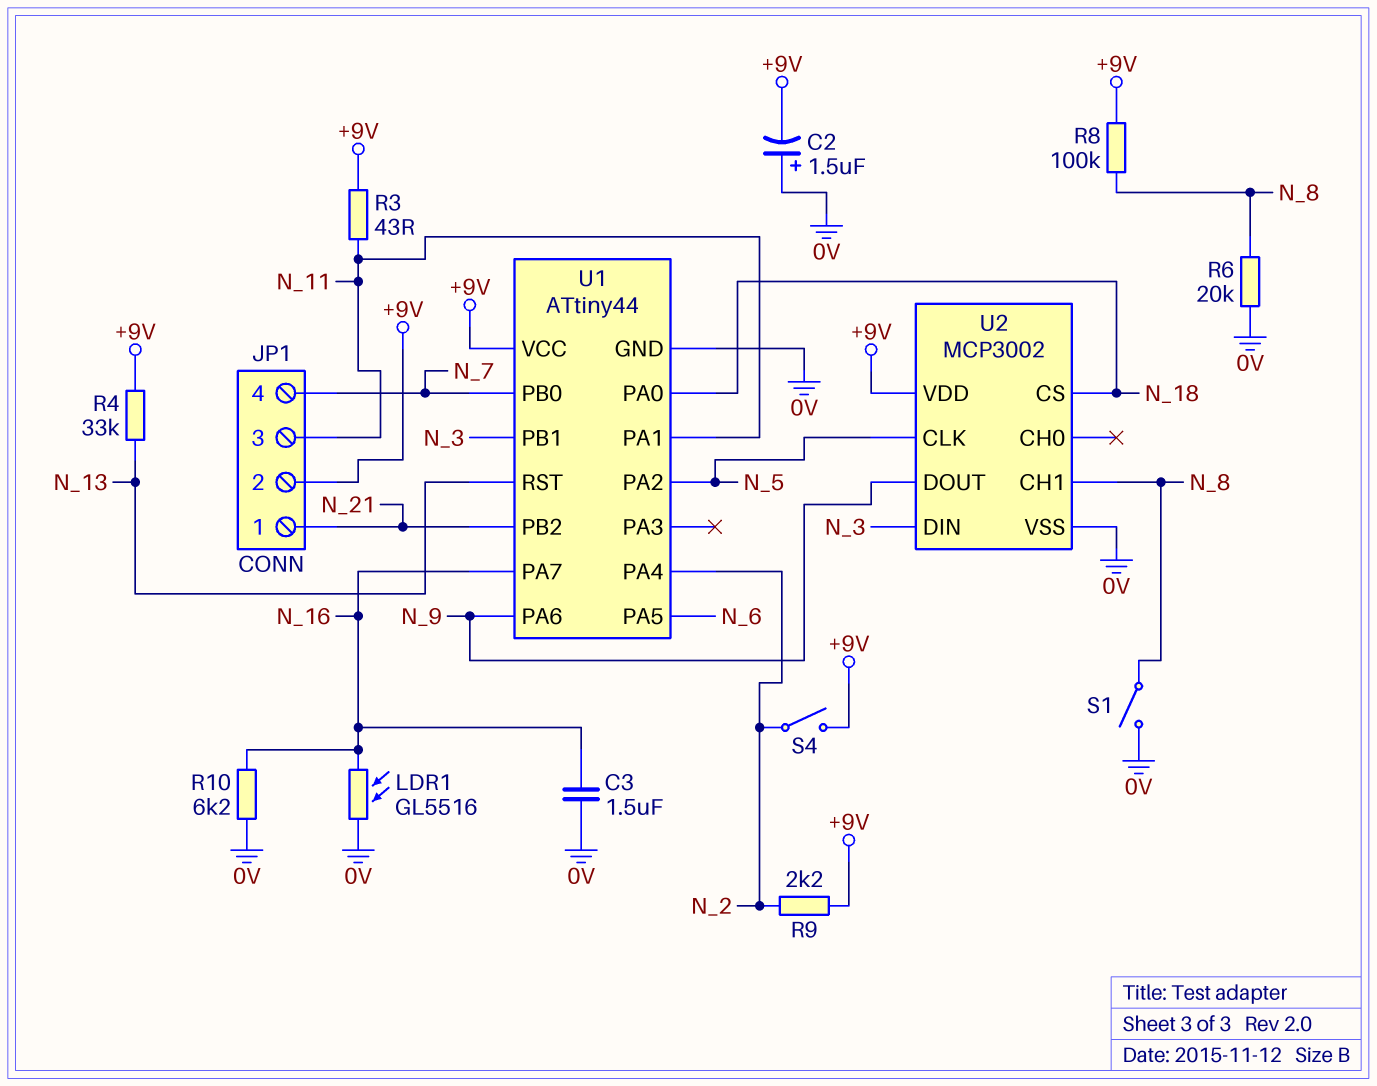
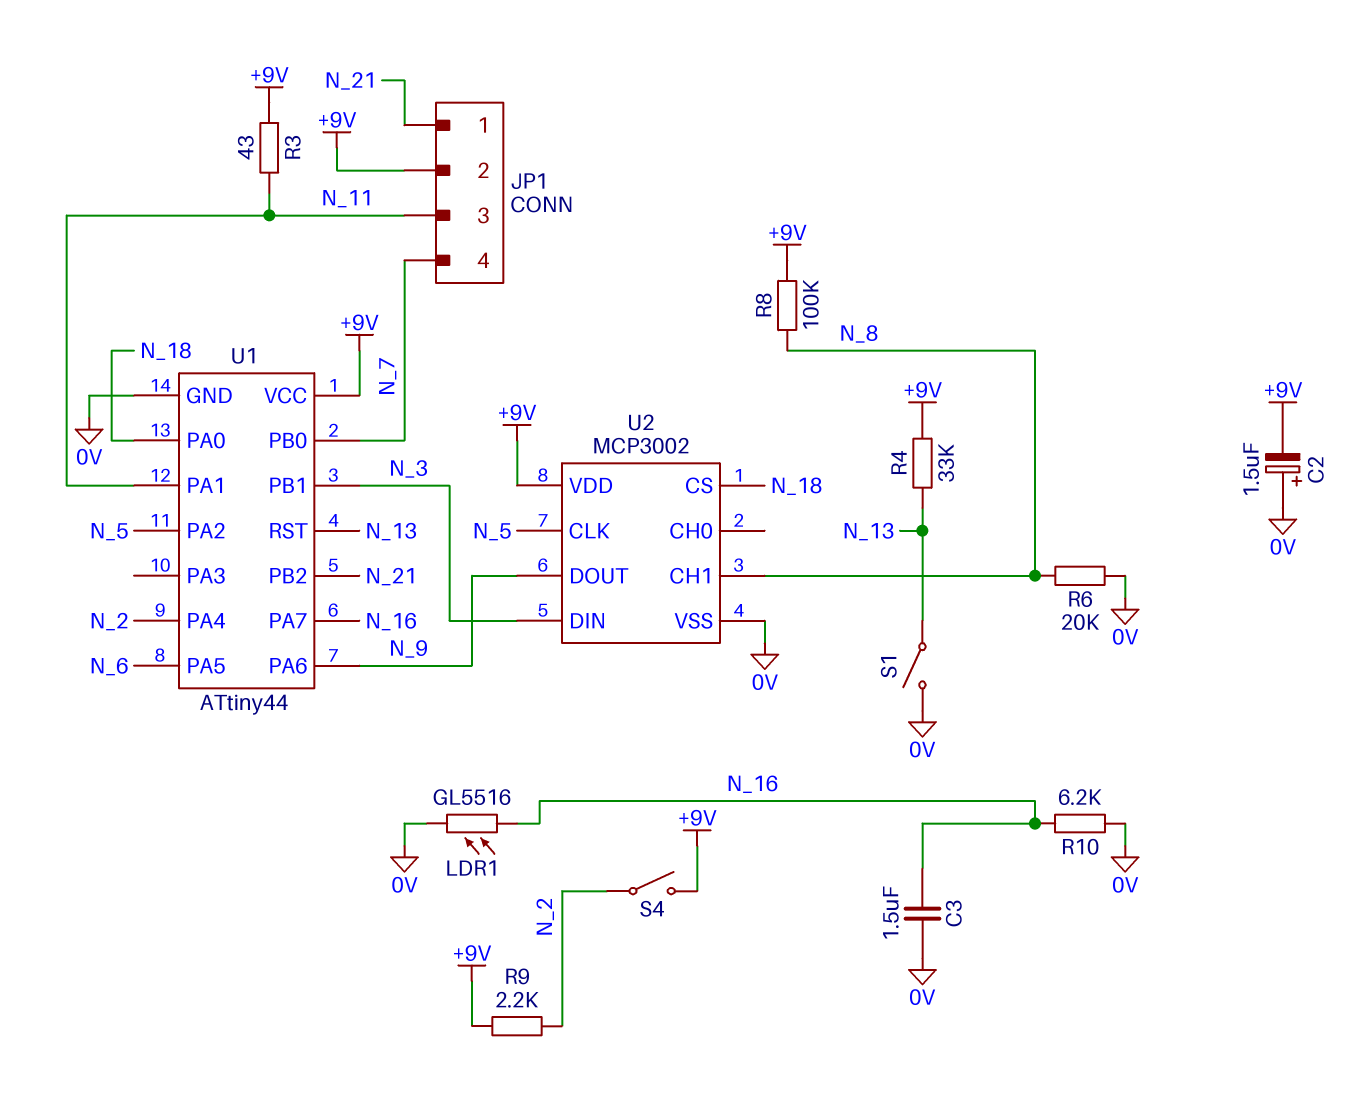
S1: switch (0V, N_8) -> switch (0V, N_13)

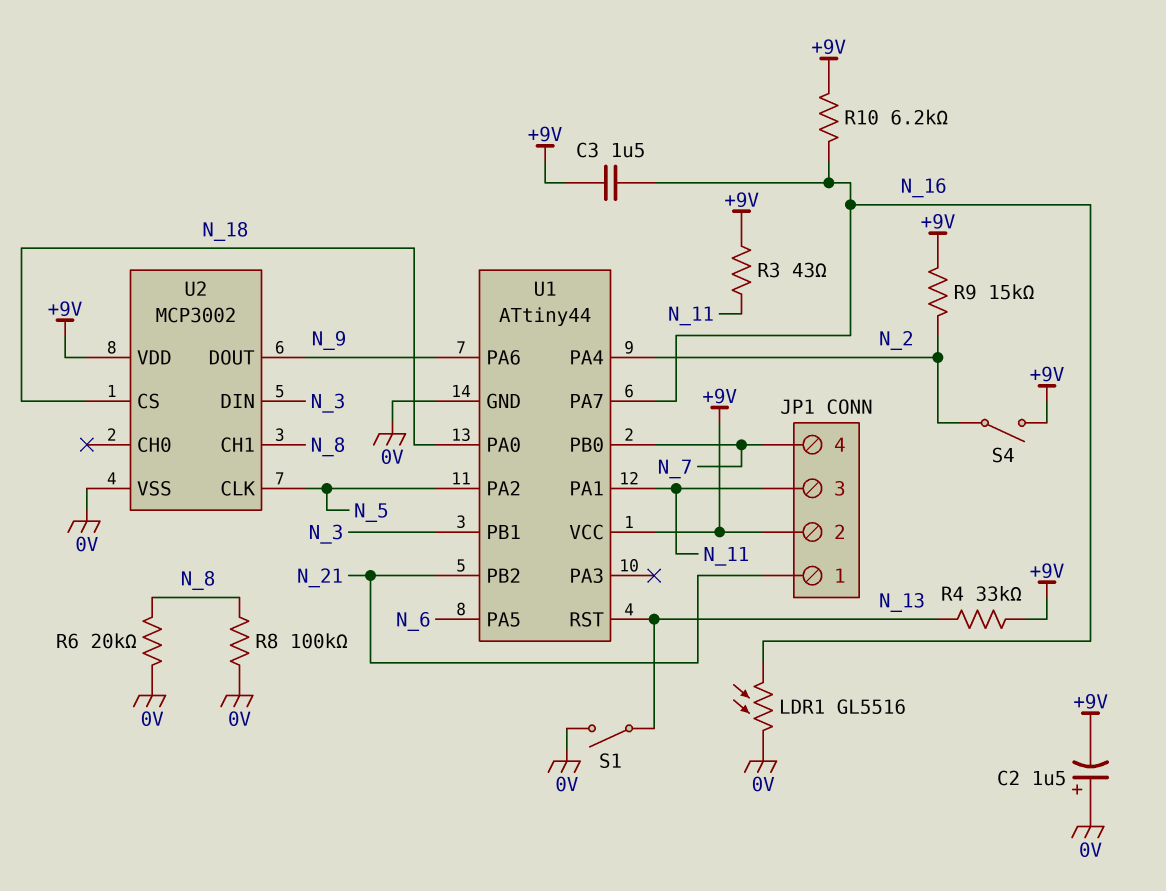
C3: 1.5uF (0V, N_16) -> 1.5uF (+9V, N_16)
R8: 100k (+9V, N_8) -> 100k (0V, N_8)
R9: 2.2k (+9V, N_2) -> 15k (+9V, N_2)
R10: 6.2k (0V, N_16) -> 6.2k (+9V, N_16)

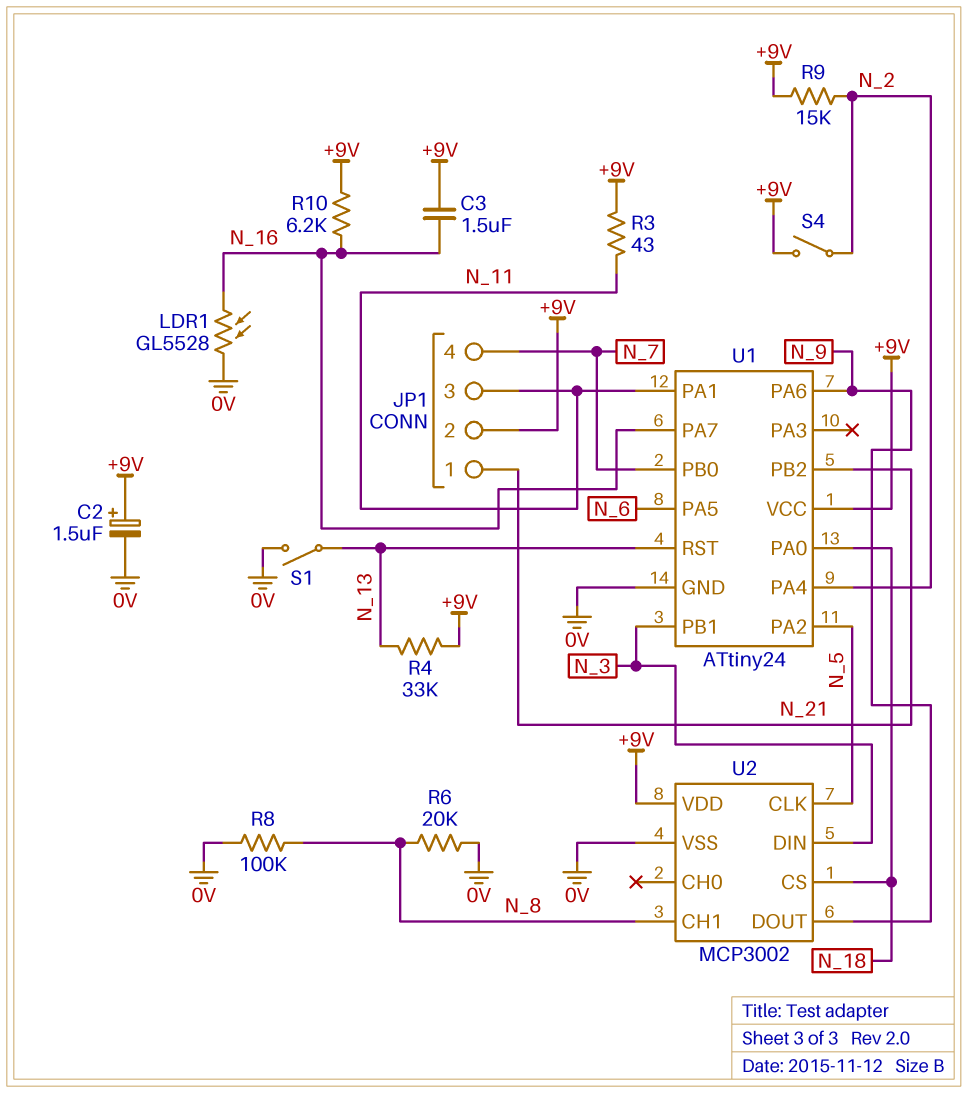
C2: 1.5uF (plus 0V, minus +9V) -> 1.5uF (plus +9V, minus 0V)
LDR1: GL5516 (0V, N_16) -> GL5528 (0V, N_16)
U1: ATtiny44 -> ATtiny24

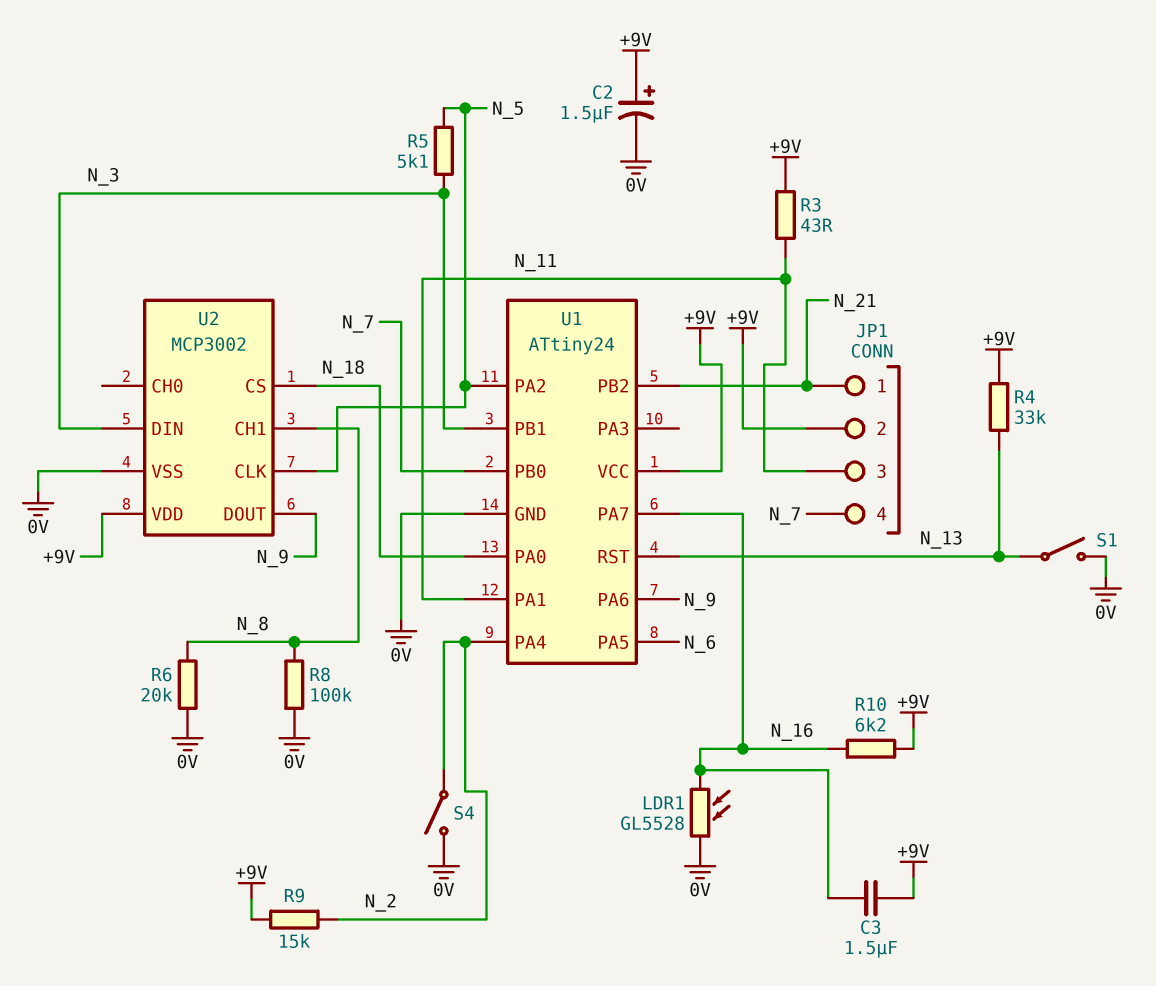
R5: none -> 5.1k (N_3, N_5)
S4: switch (+9V, N_2) -> switch (0V, N_2)

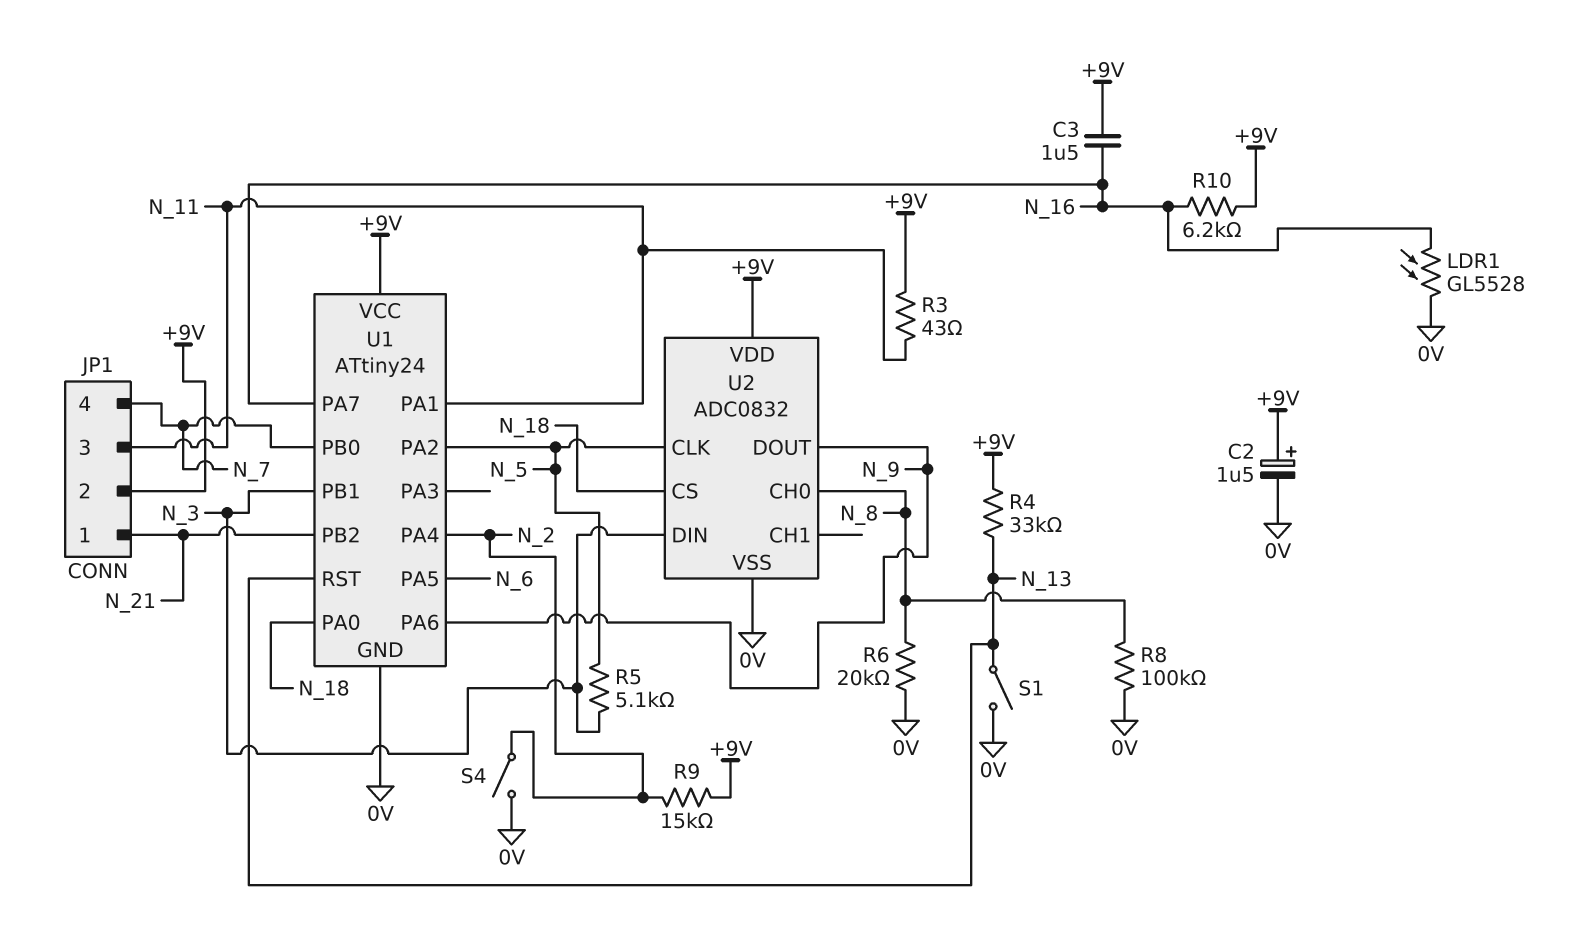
U2: MCP3002 -> ADC0832
U2 pin CH0: none -> N_8
U2 pin CH1: N_8 -> none

